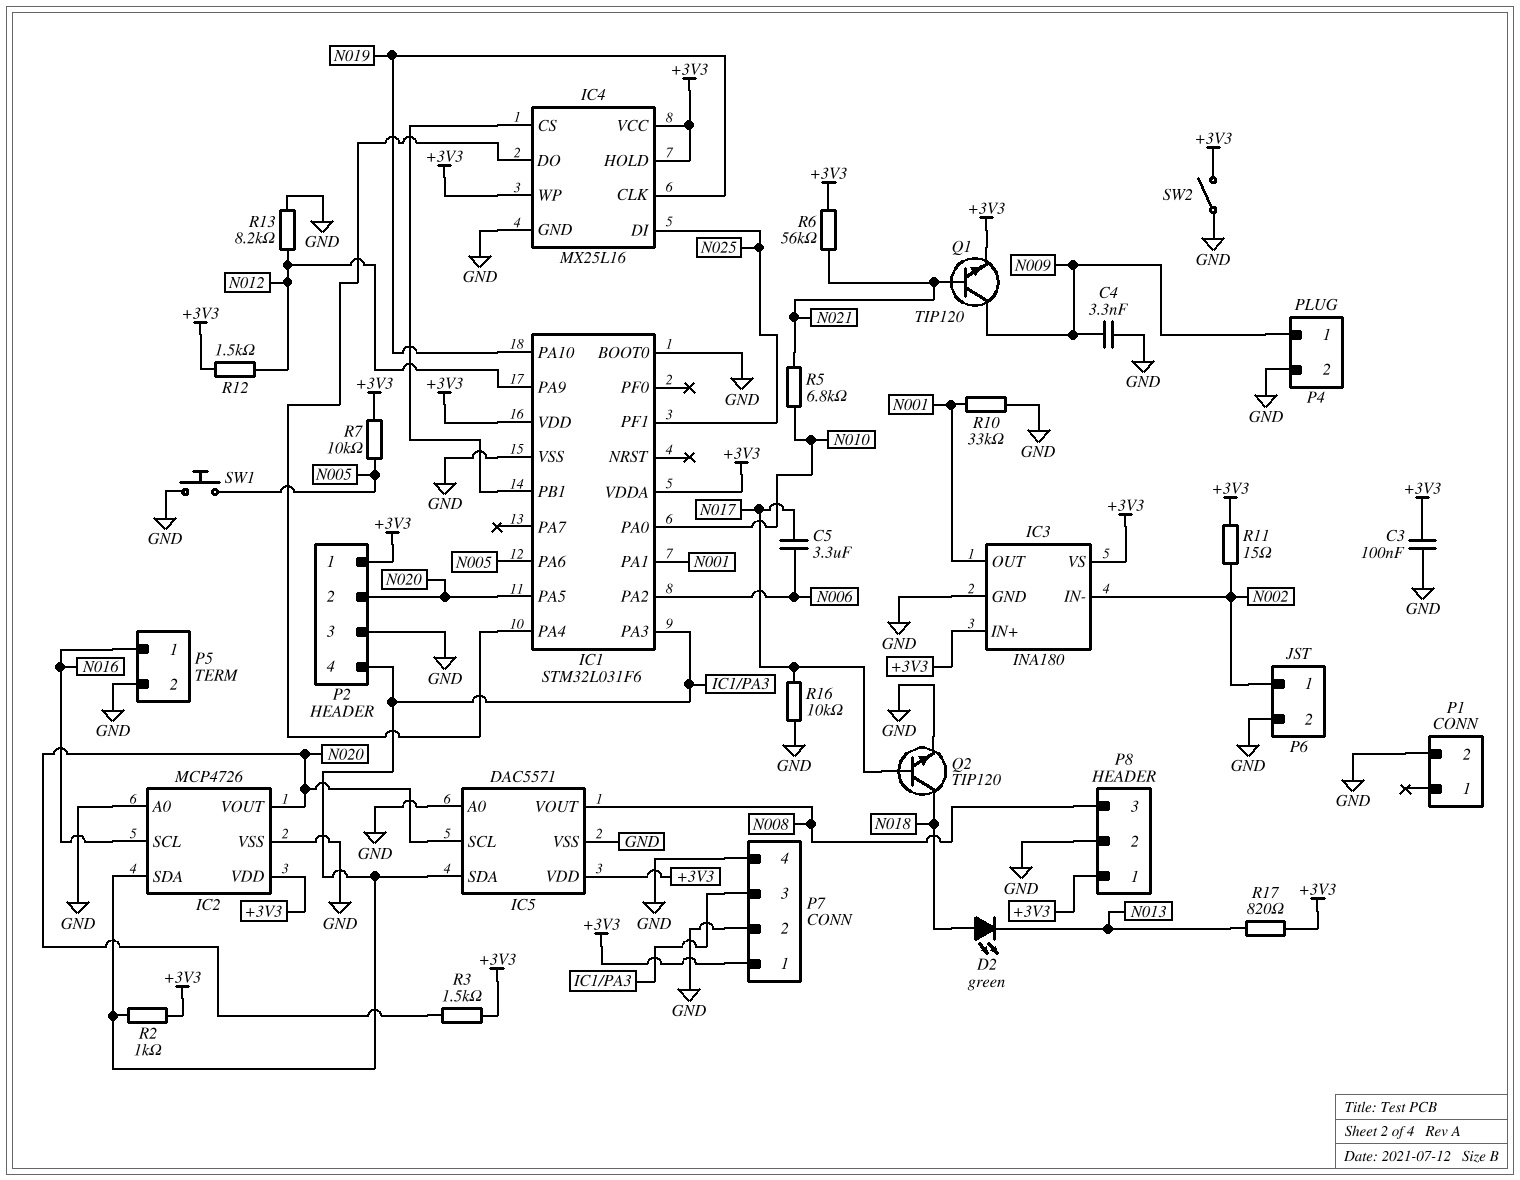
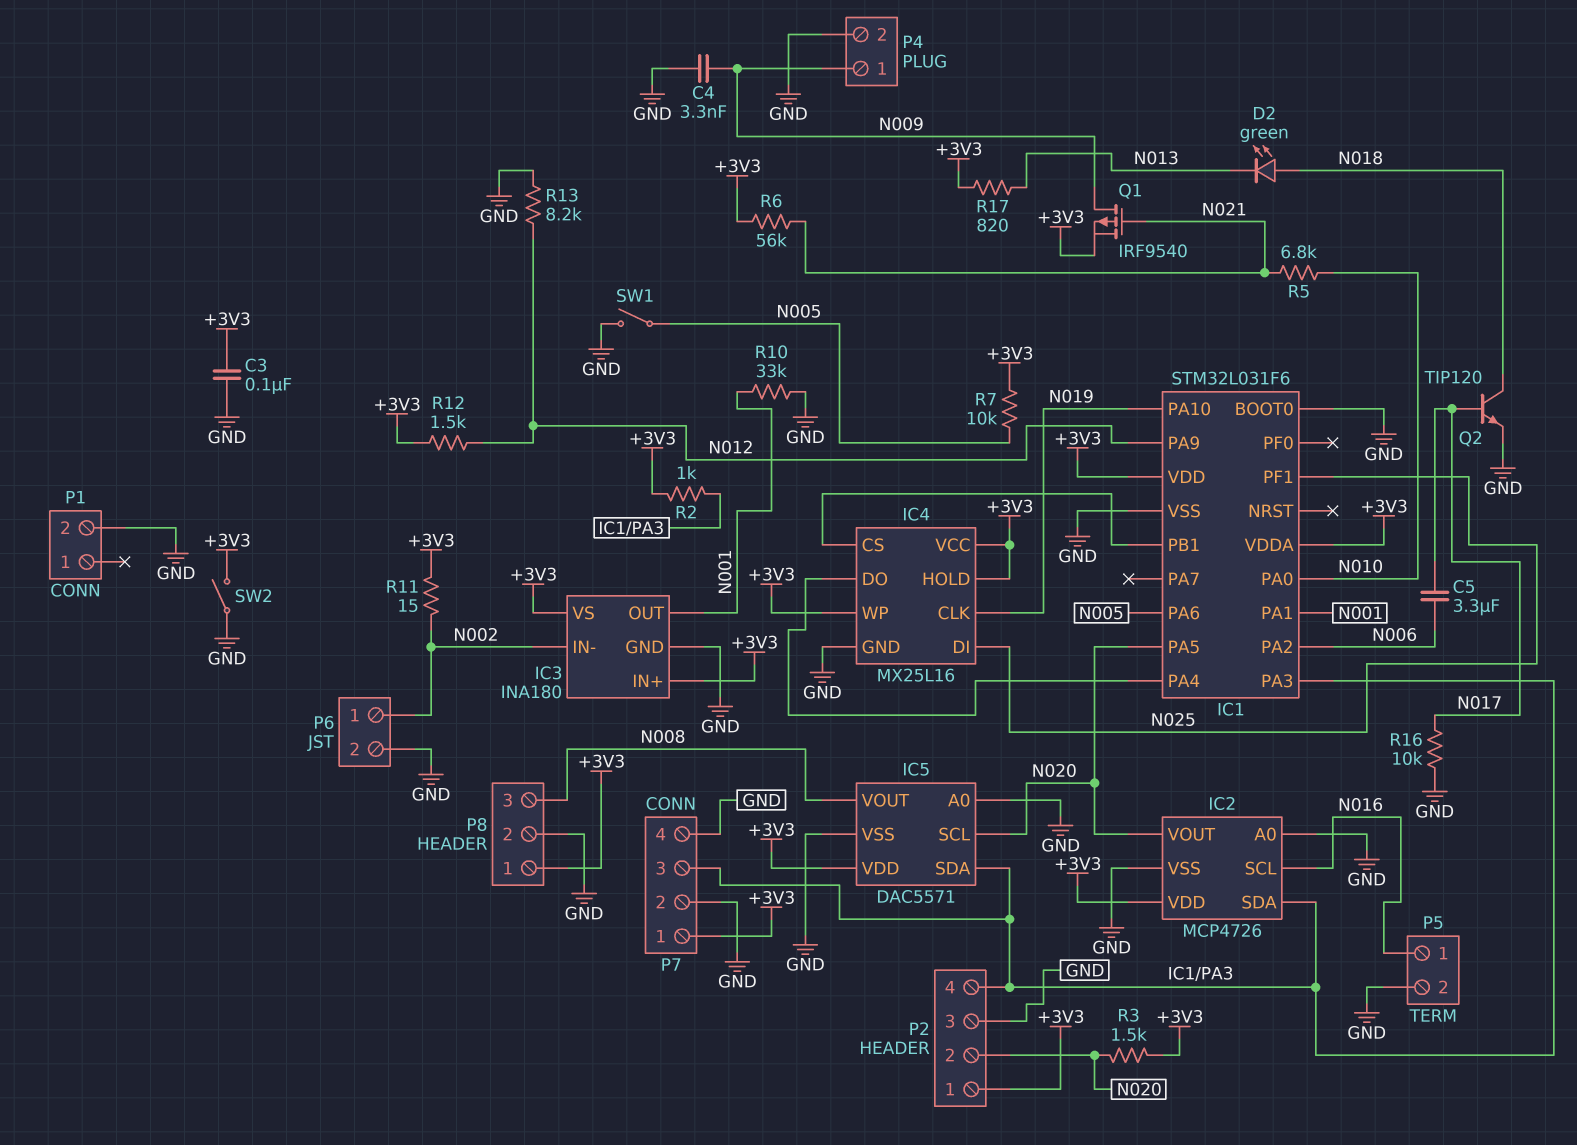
Q1: NPN TIP120 (B N021, C N009, E +3V3) -> PMOS IRF9540 (G N021, D N009, S +3V3)
SW1: button (GND, N005) -> switch (GND, N005)

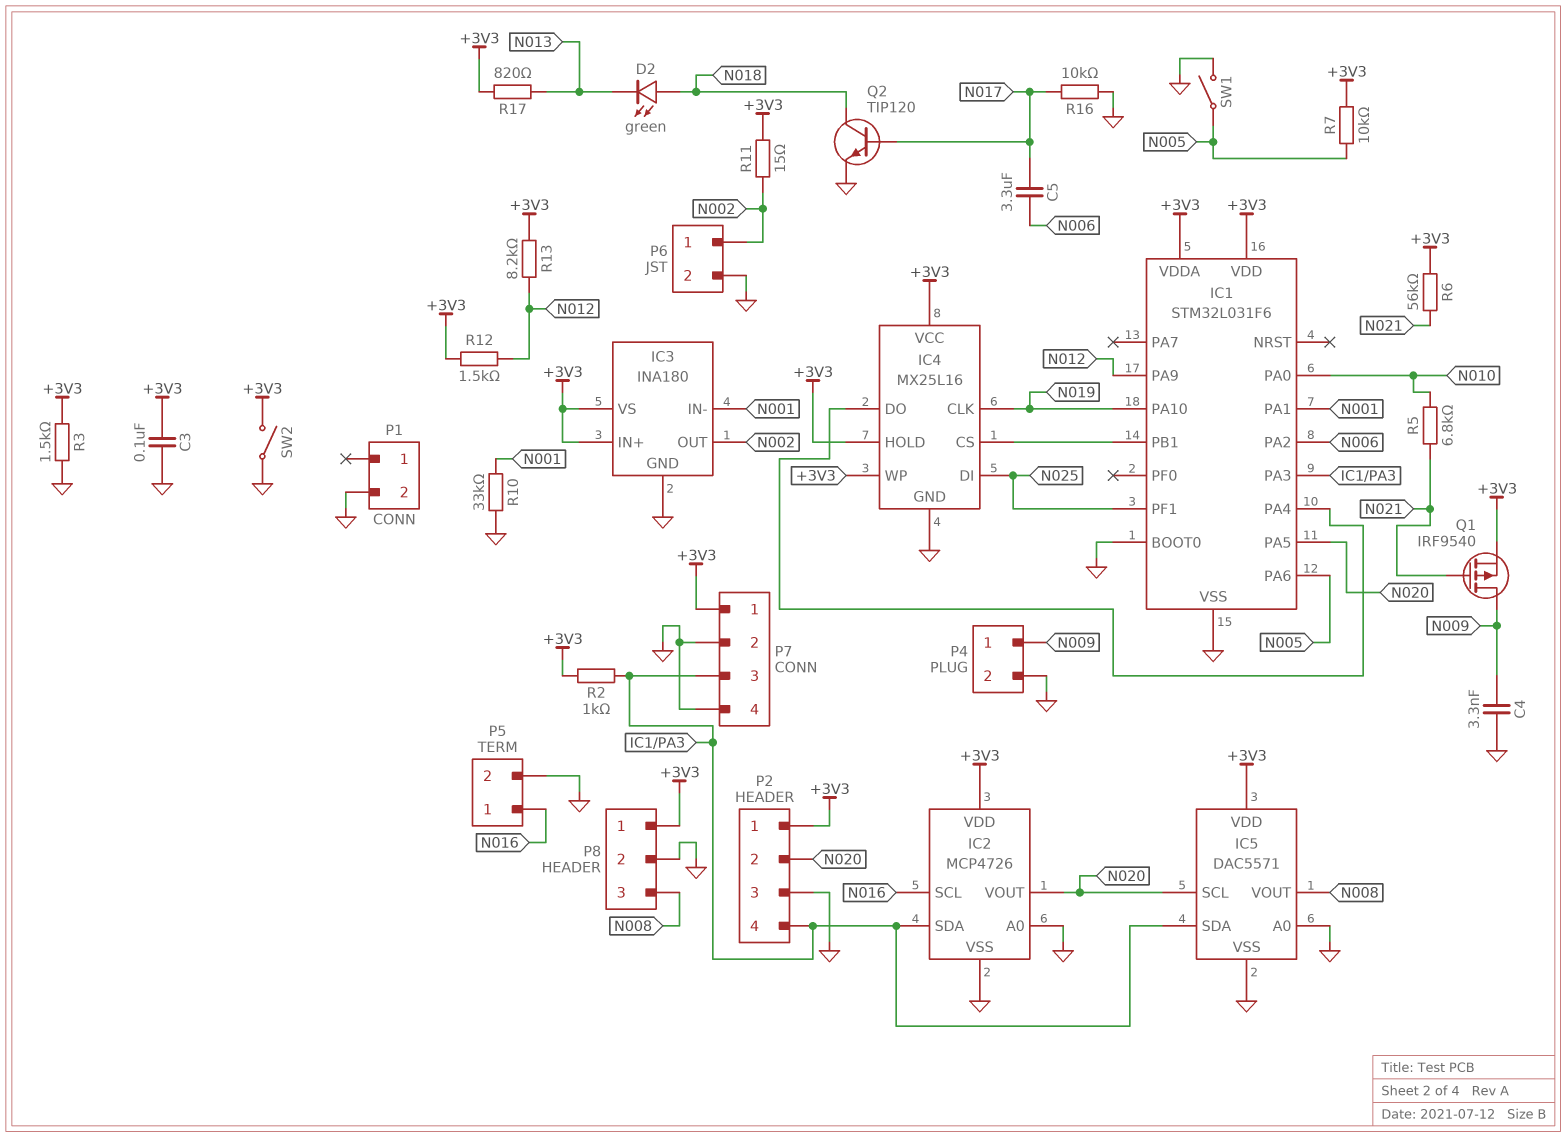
IC3 pin IN-: N002 -> N001
IC3 pin OUT: N001 -> N002
R3: 1.5k (+3V3, N020) -> 1.5k (+3V3, GND)
R13: 8.2k (GND, N012) -> 8.2k (+3V3, N012)

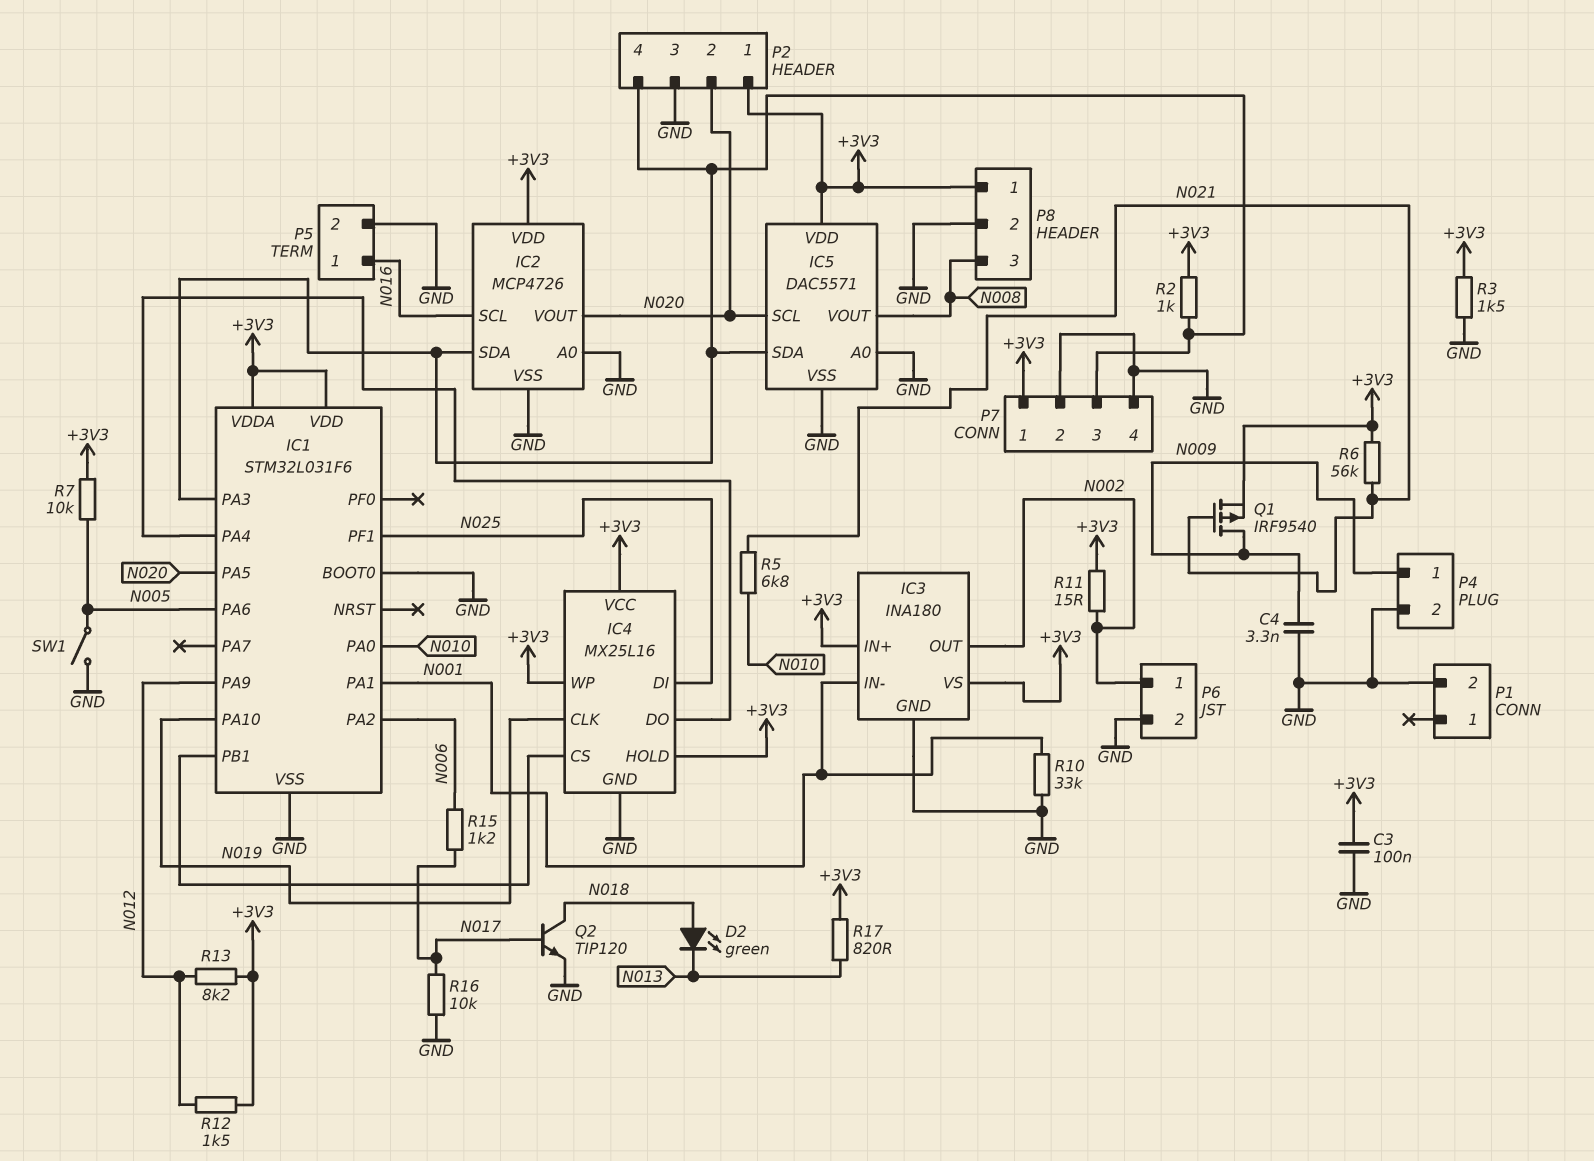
C5: 3.3uF (N006, N017) -> none
R15: none -> 1.2k (N006, N017)
SW2: switch (+3V3, GND) -> none

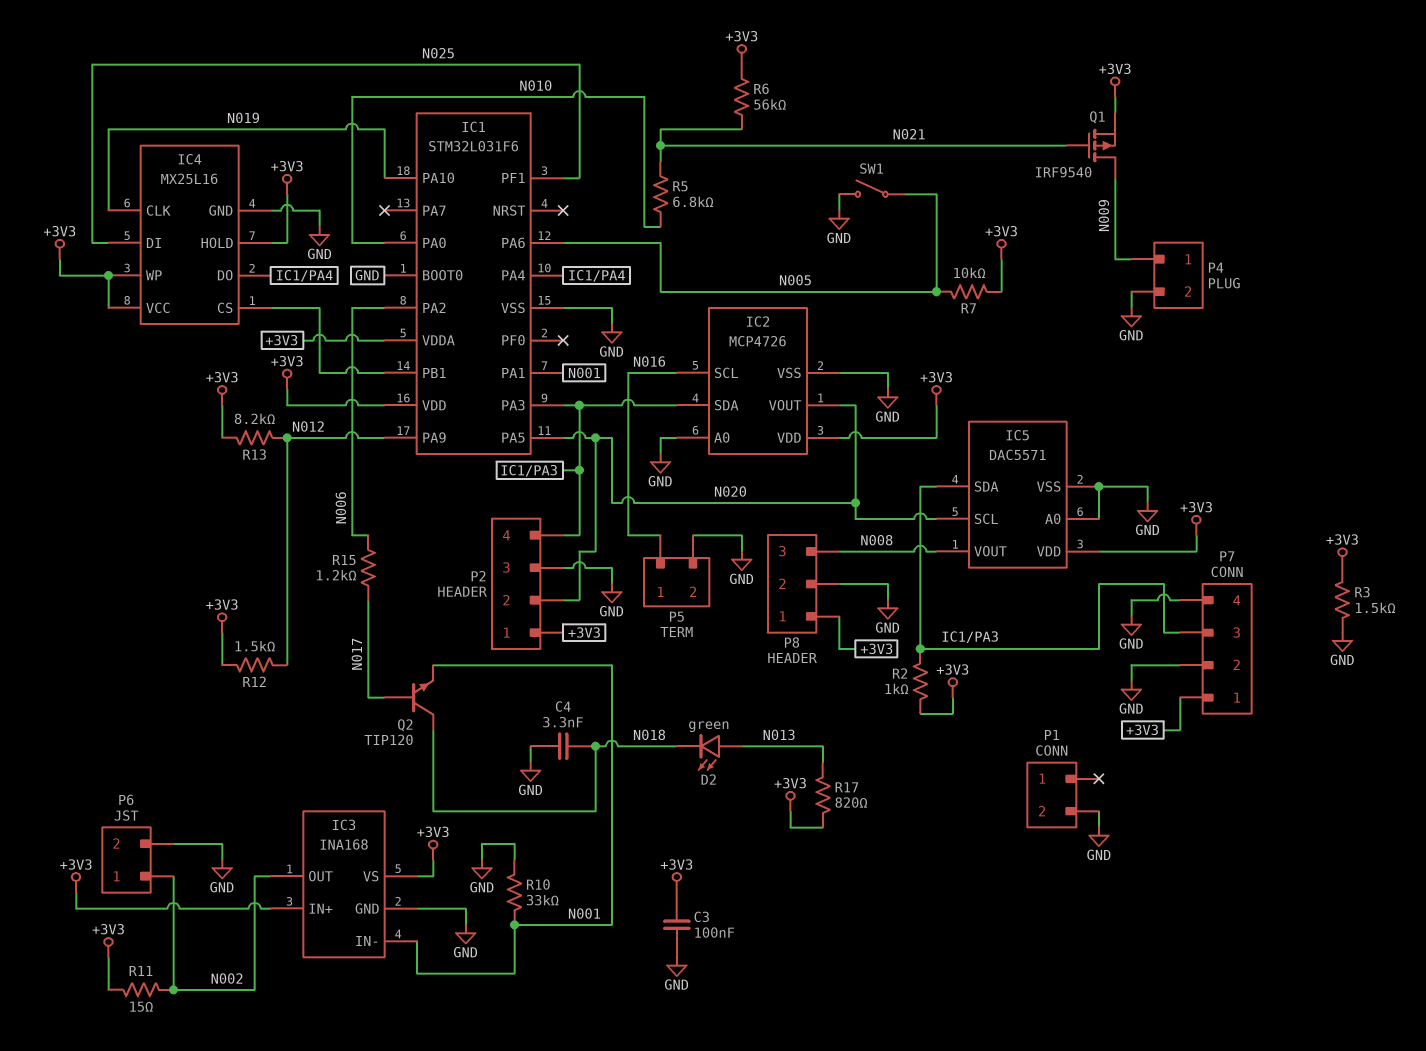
C4: 3.3nF (GND, N009) -> 3.3nF (GND, N018)
D2: LED green (A N018, K N013) -> LED green (A N013, K N018)
IC3: INA180 -> INA168
Q2: NPN TIP120 (B N017, C N018, E GND) -> NPN TIP120 (B N017, C N018, E N001)
R16: 10k (GND, N017) -> none

